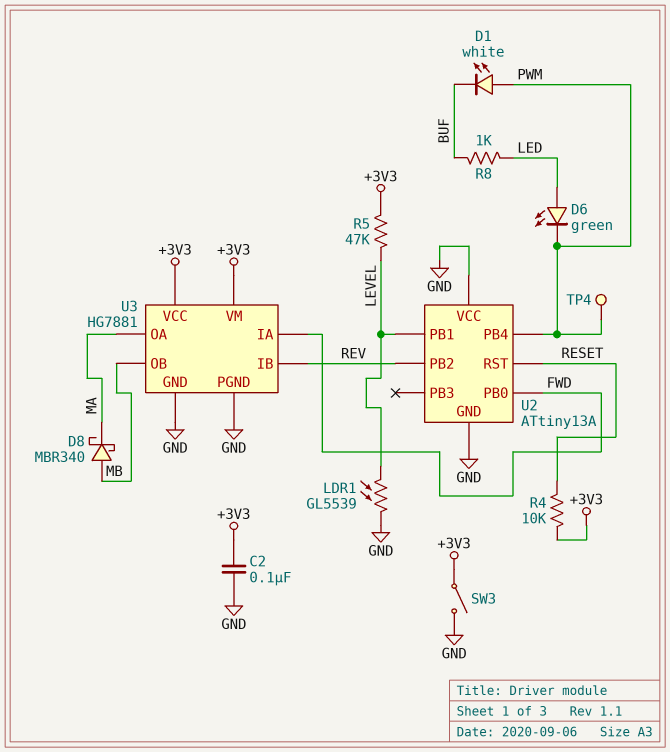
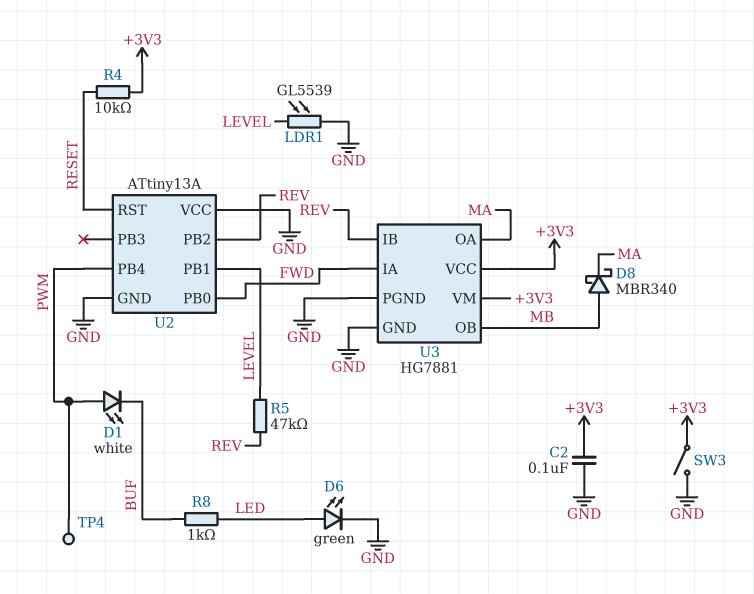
D6: LED green (A LED, K PWM) -> LED green (A LED, K GND)
R5: 47k (+3V3, LEVEL) -> 47k (LEVEL, REV)

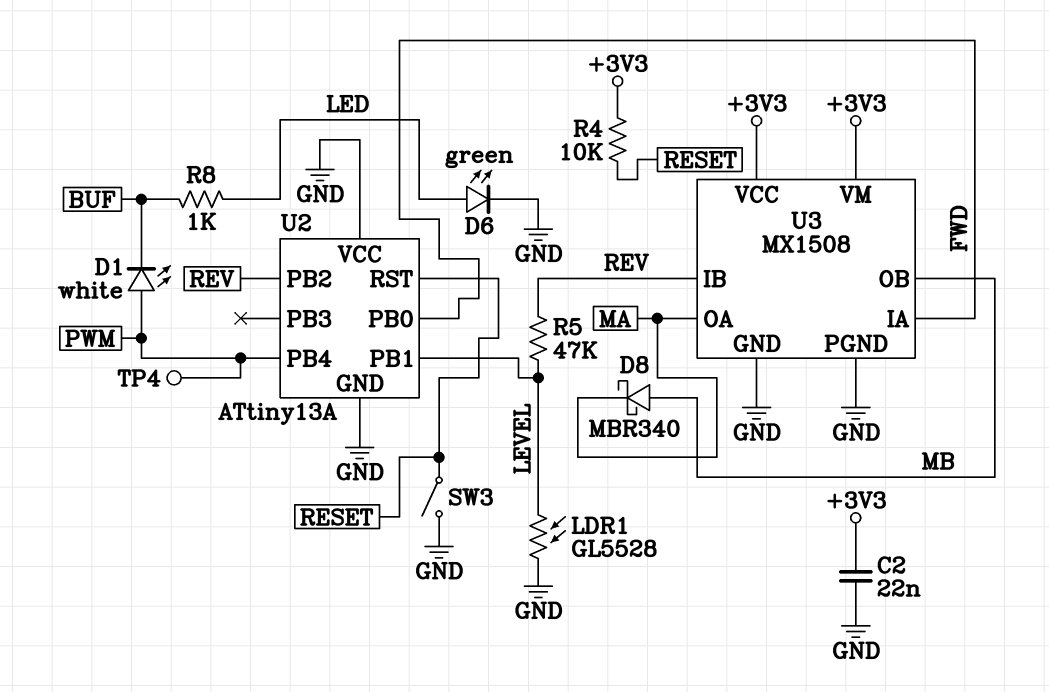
C2: 100nF (+3V3, GND) -> 22nF (+3V3, GND)
LDR1: GL5539 (GND, LEVEL) -> GL5528 (GND, LEVEL)
SW3: switch (+3V3, GND) -> switch (GND, RESET)
U3: HG7881 -> MX1508

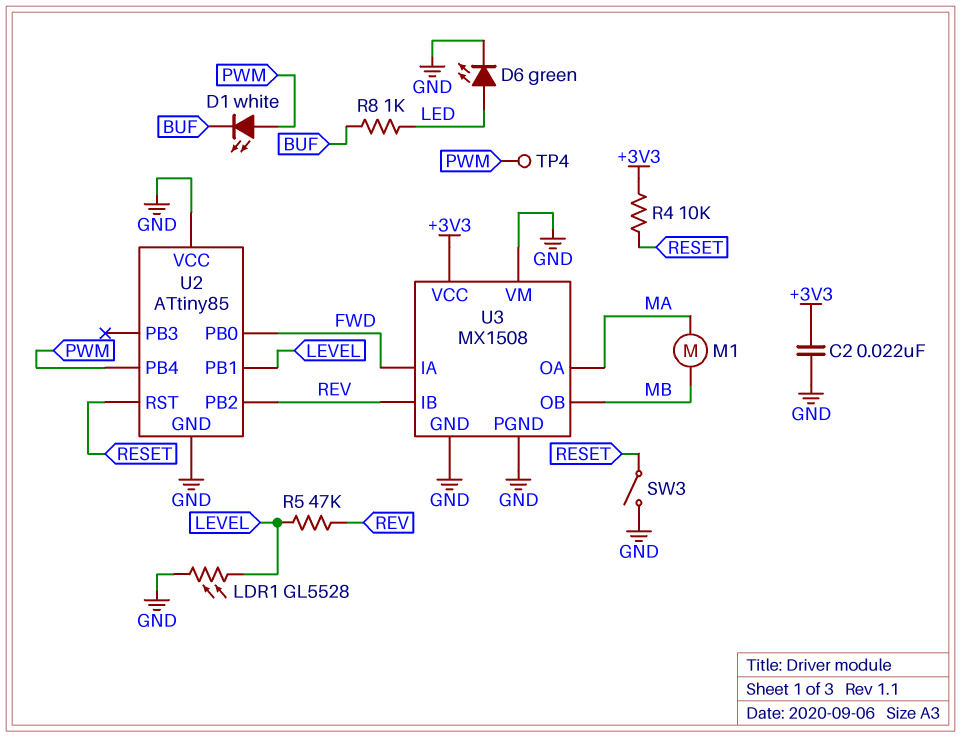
D8: schottky MBR340 (A MB, K MA) -> none
M1: none -> motor (MA, MB)
U2: ATtiny13A -> ATtiny85
U3 pin VM: +3V3 -> GND

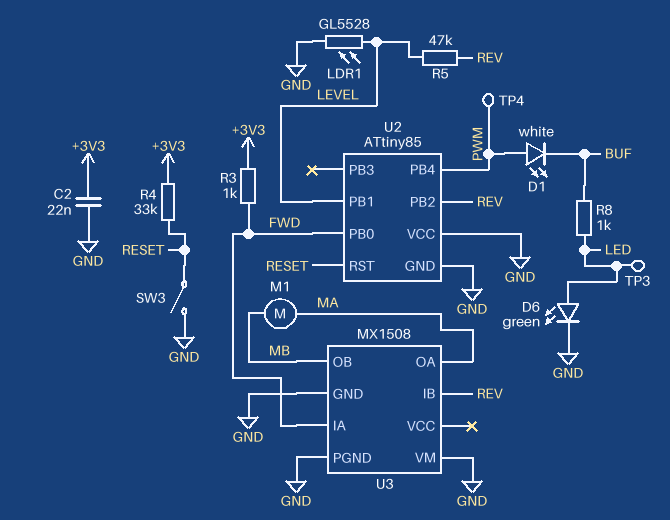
R3: none -> 1k (+3V3, FWD)
R4: 10k (+3V3, RESET) -> 33k (+3V3, RESET)
TP3: none -> test point (LED)
U3 pin VCC: +3V3 -> none

